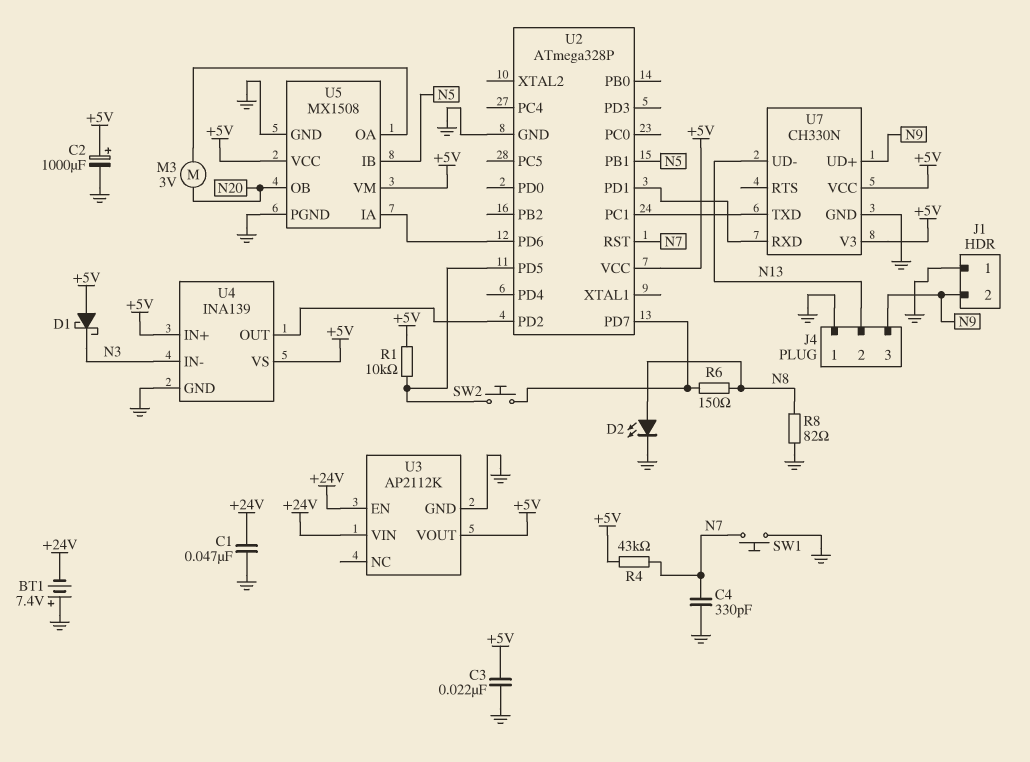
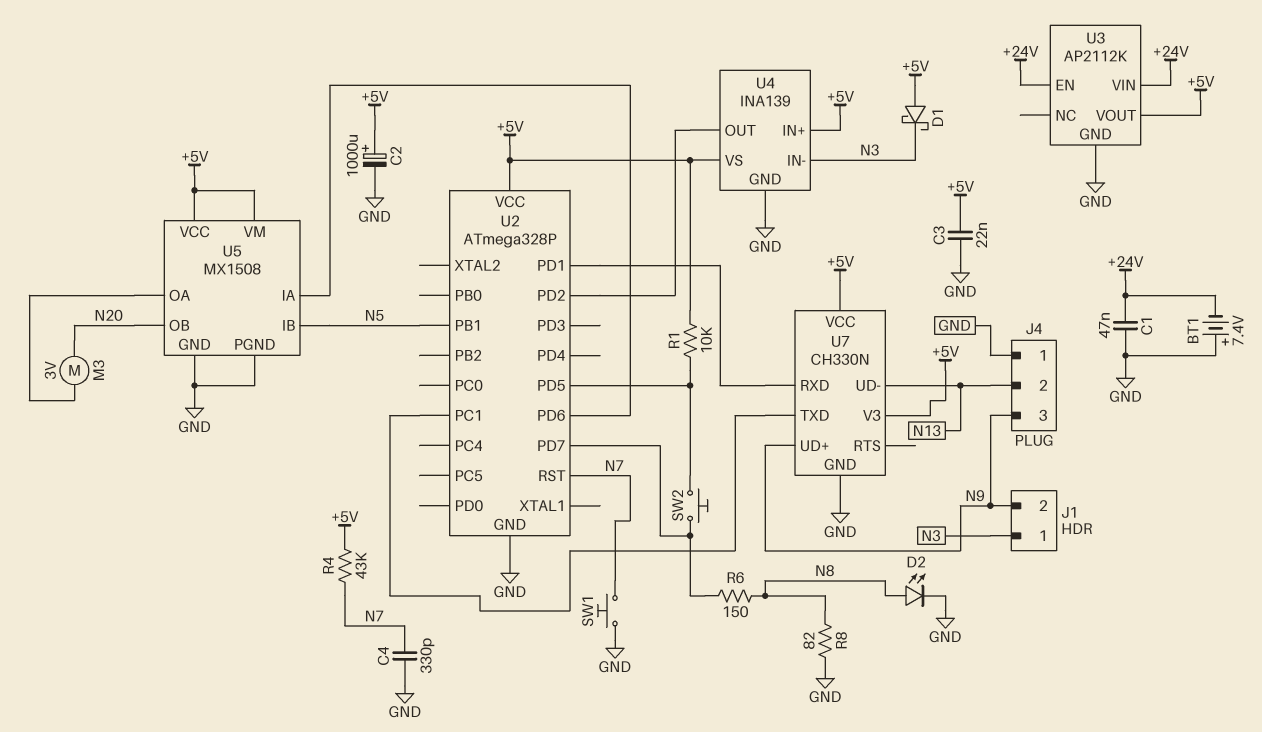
J1 pin 1: GND -> N3

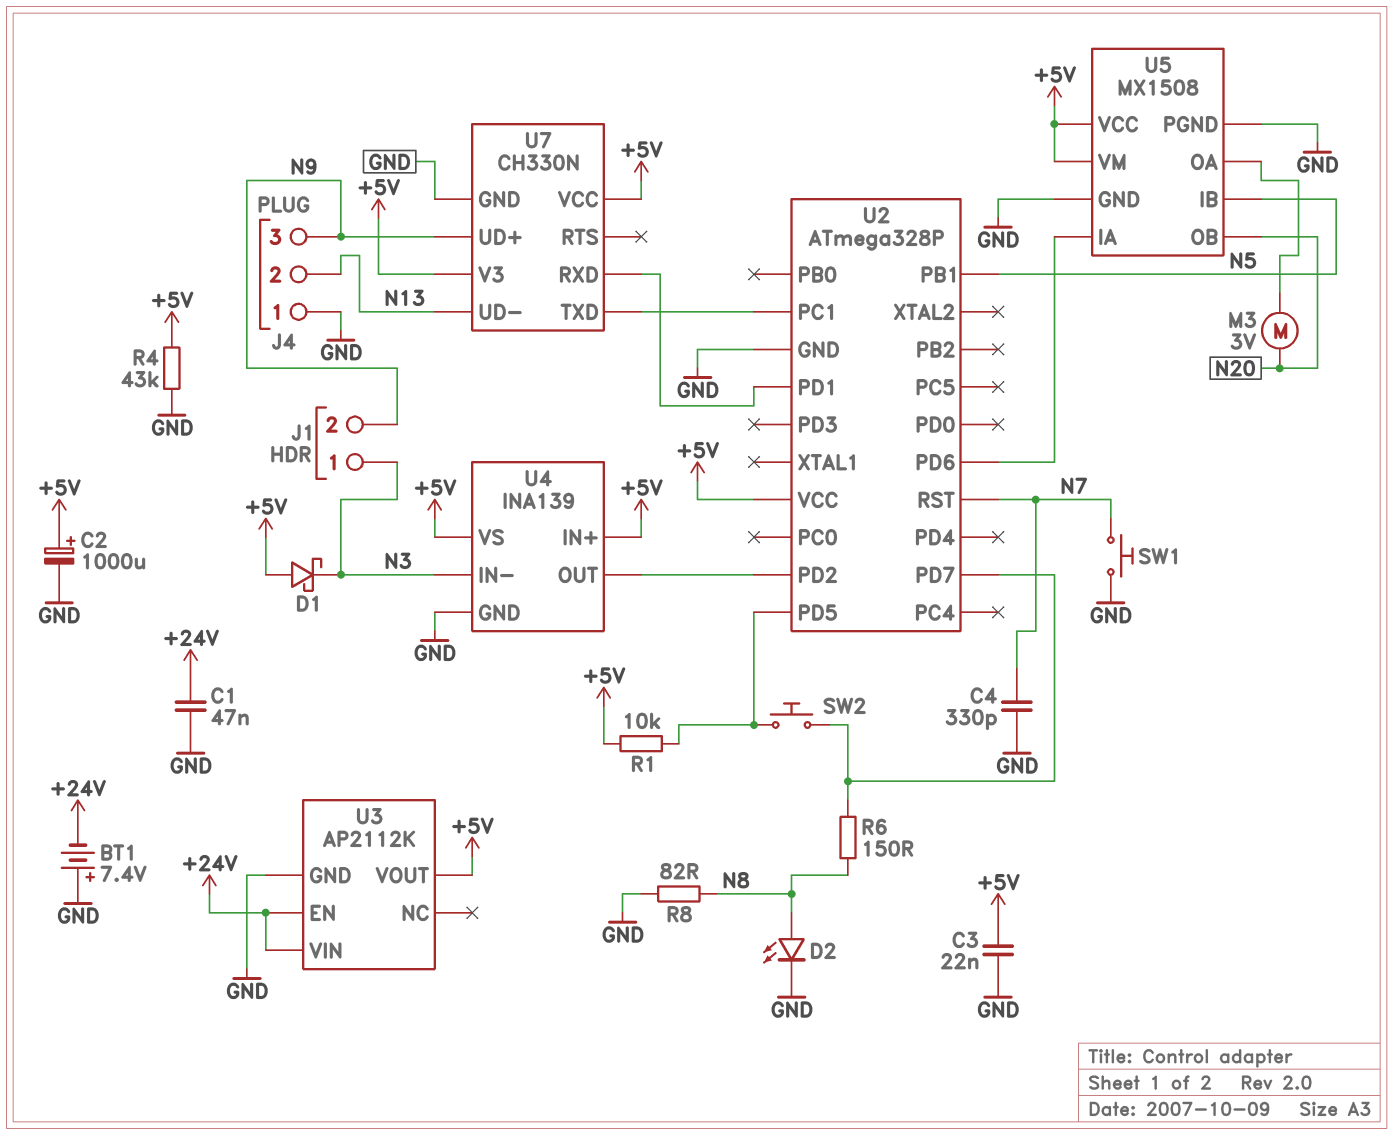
R4: 43k (+5V, N7) -> 43k (+5V, GND)

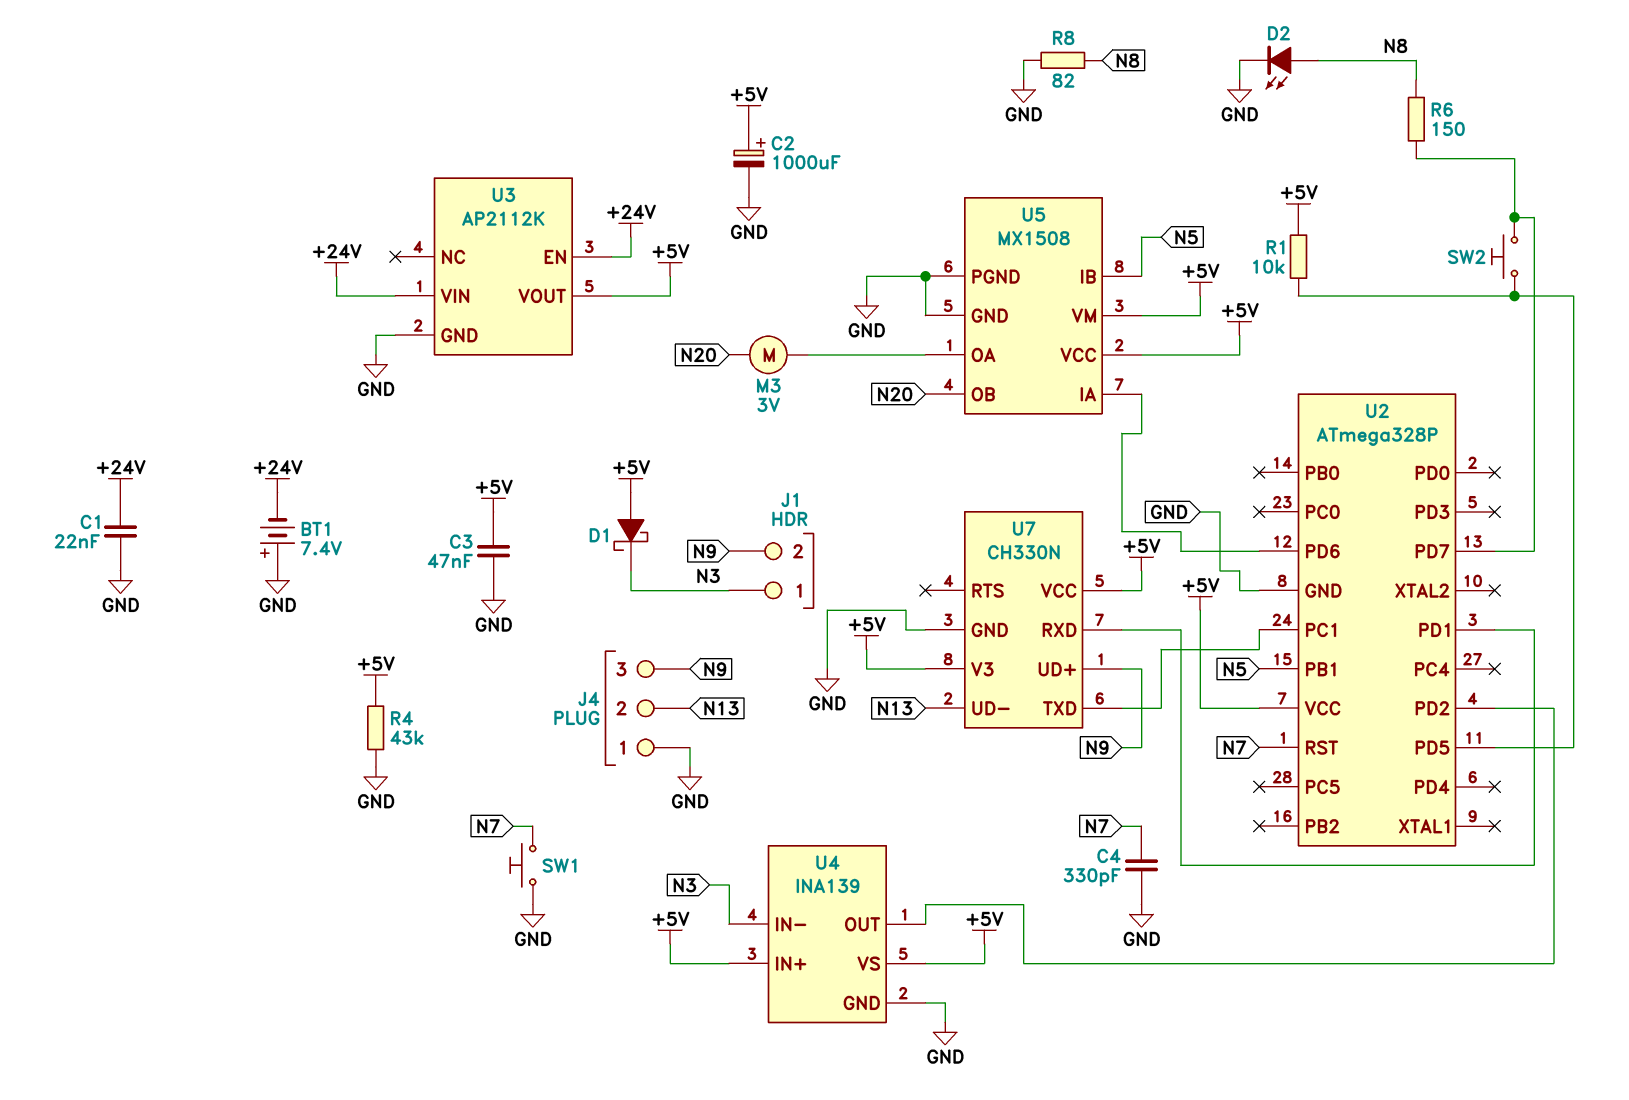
C1: 47nF (+24V, GND) -> 22nF (+24V, GND)
C3: 22nF (+5V, GND) -> 47nF (+5V, GND)

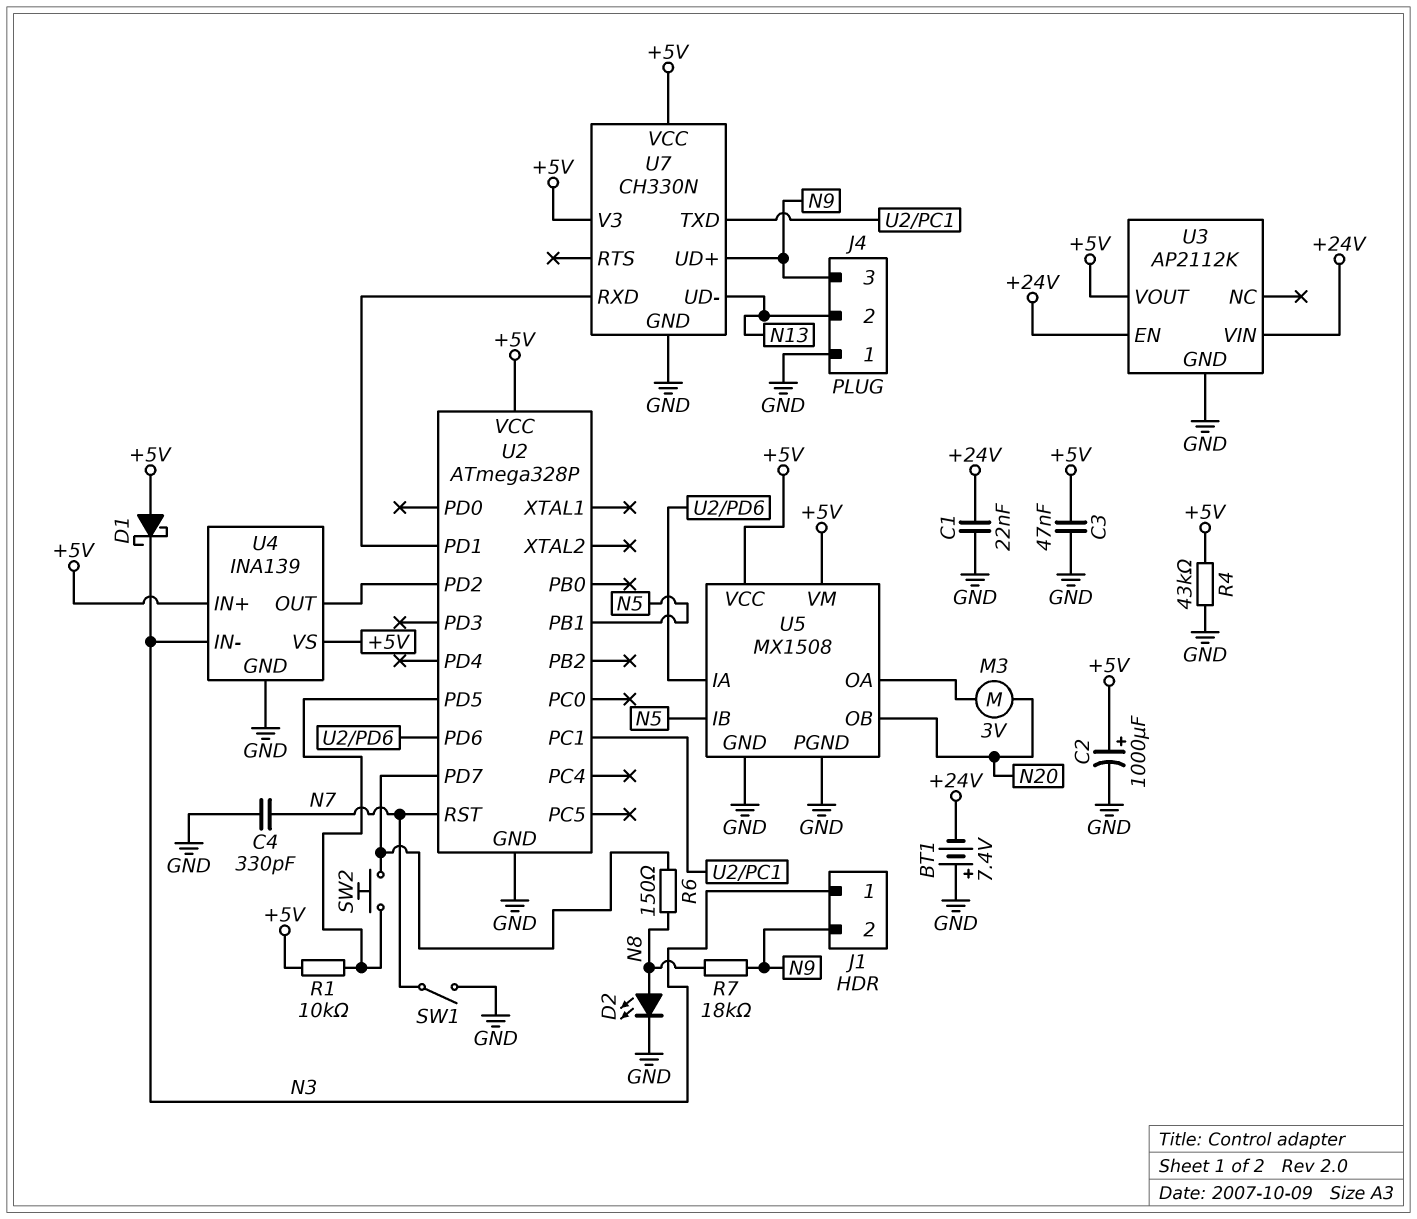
R7: none -> 18k (N8, N9)
R8: 82 (GND, N8) -> none
SW1: button (GND, N7) -> switch (GND, N7)

